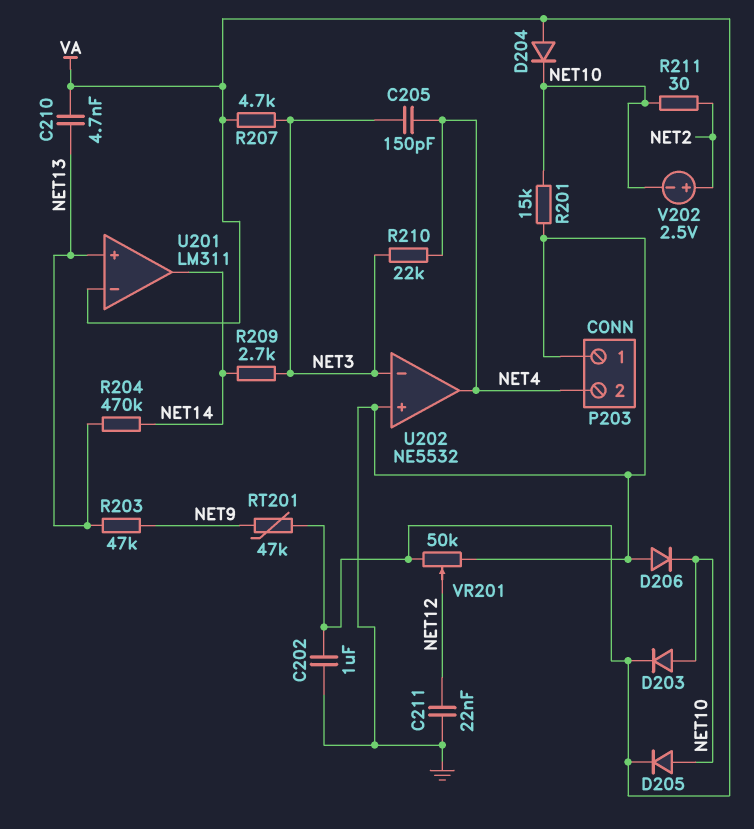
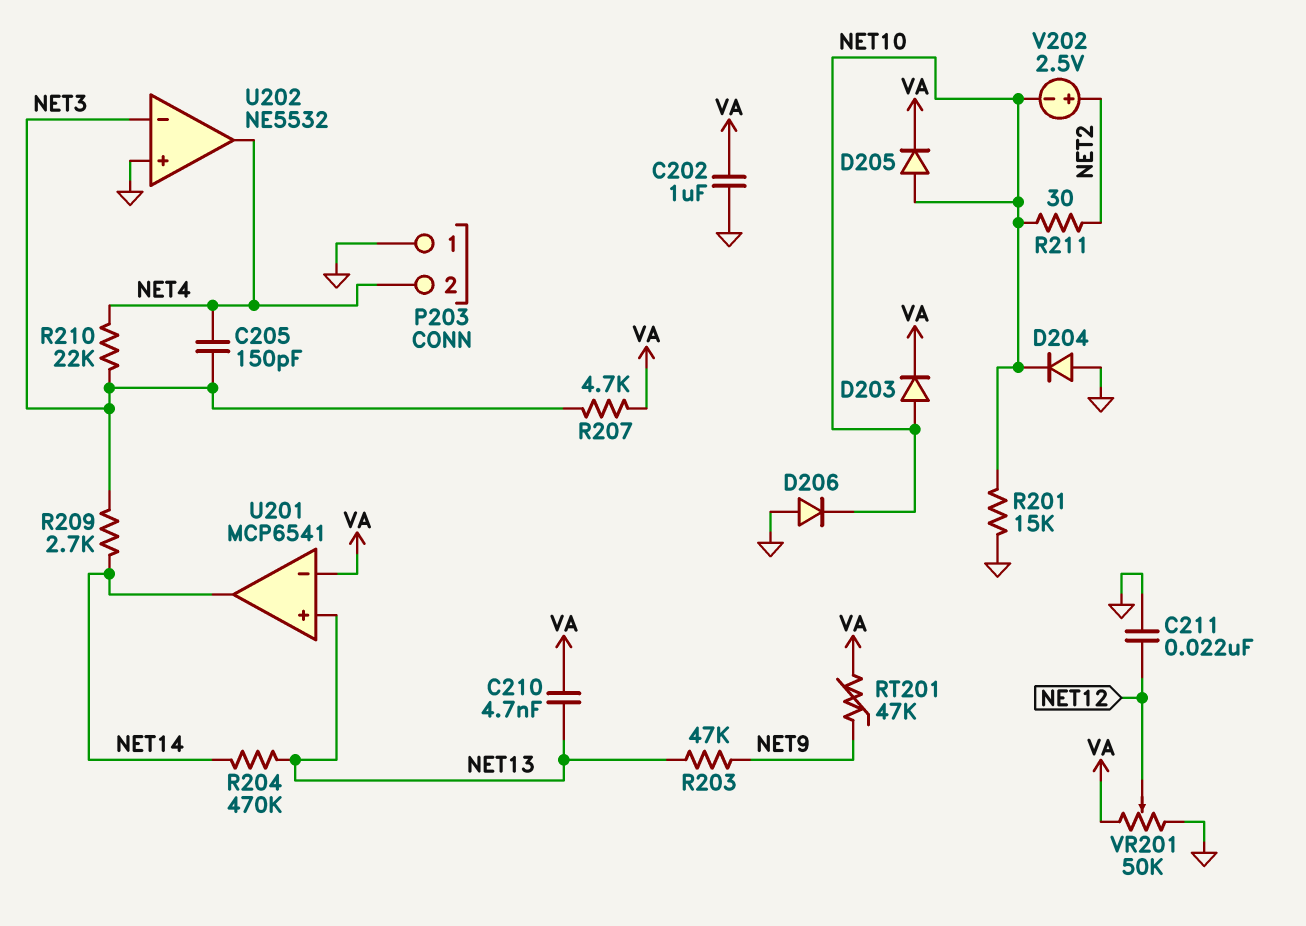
D204: diode (A VA, K NET10) -> diode (A GND, K NET10)
U201: LM311 -> MCP6541

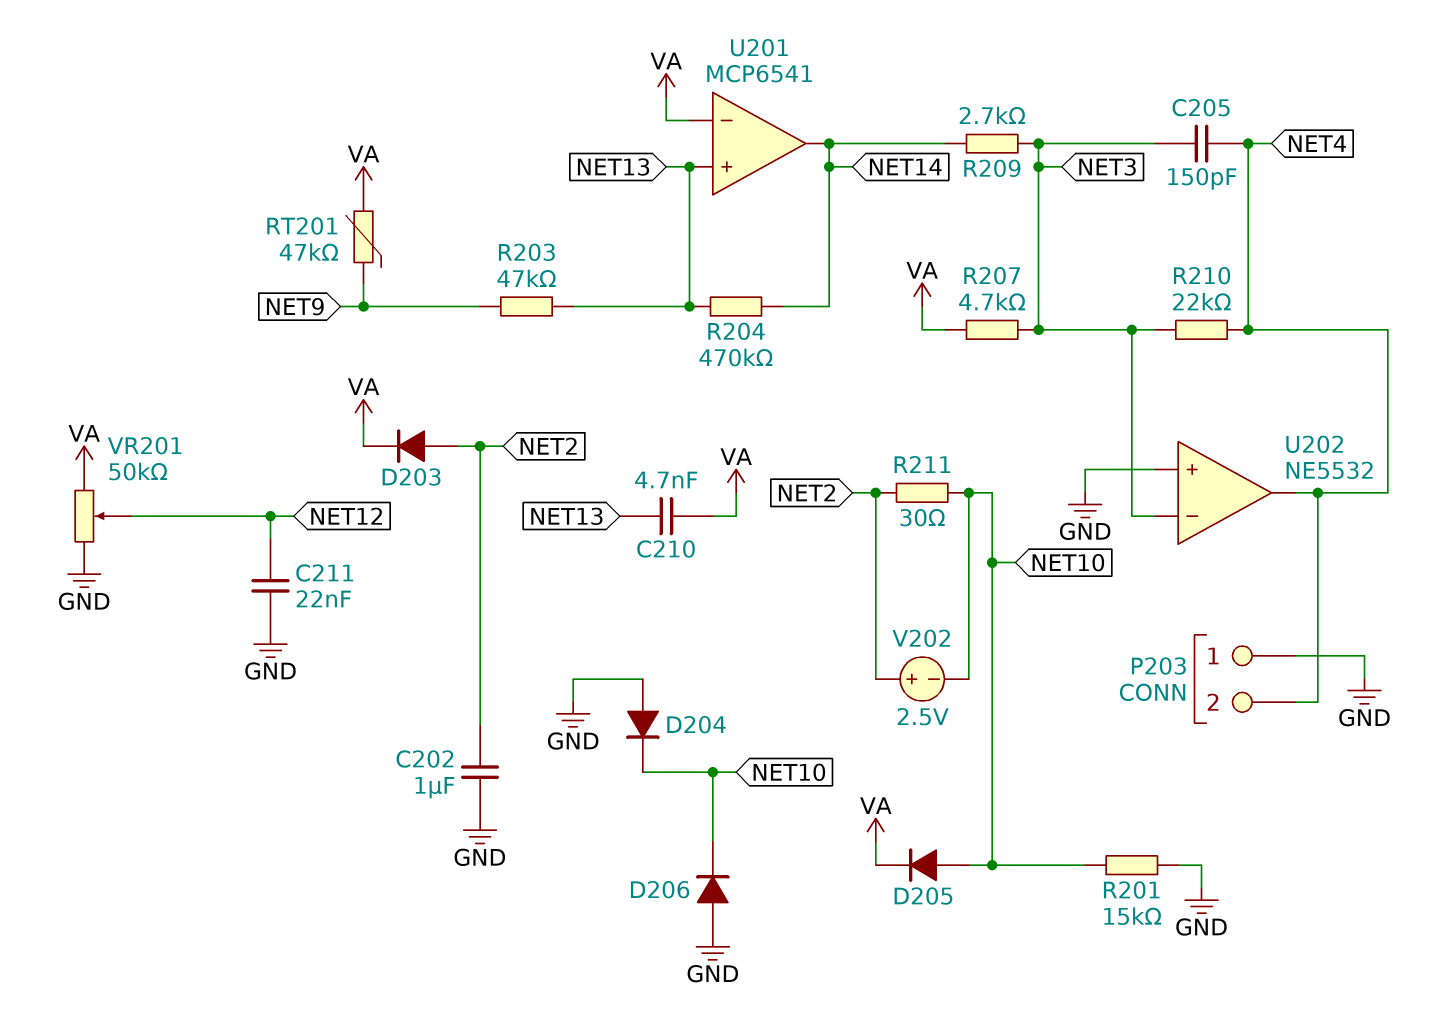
C202: 1uF (GND, VA) -> 1uF (GND, NET2)
D203: diode (A NET10, K VA) -> diode (A NET2, K VA)

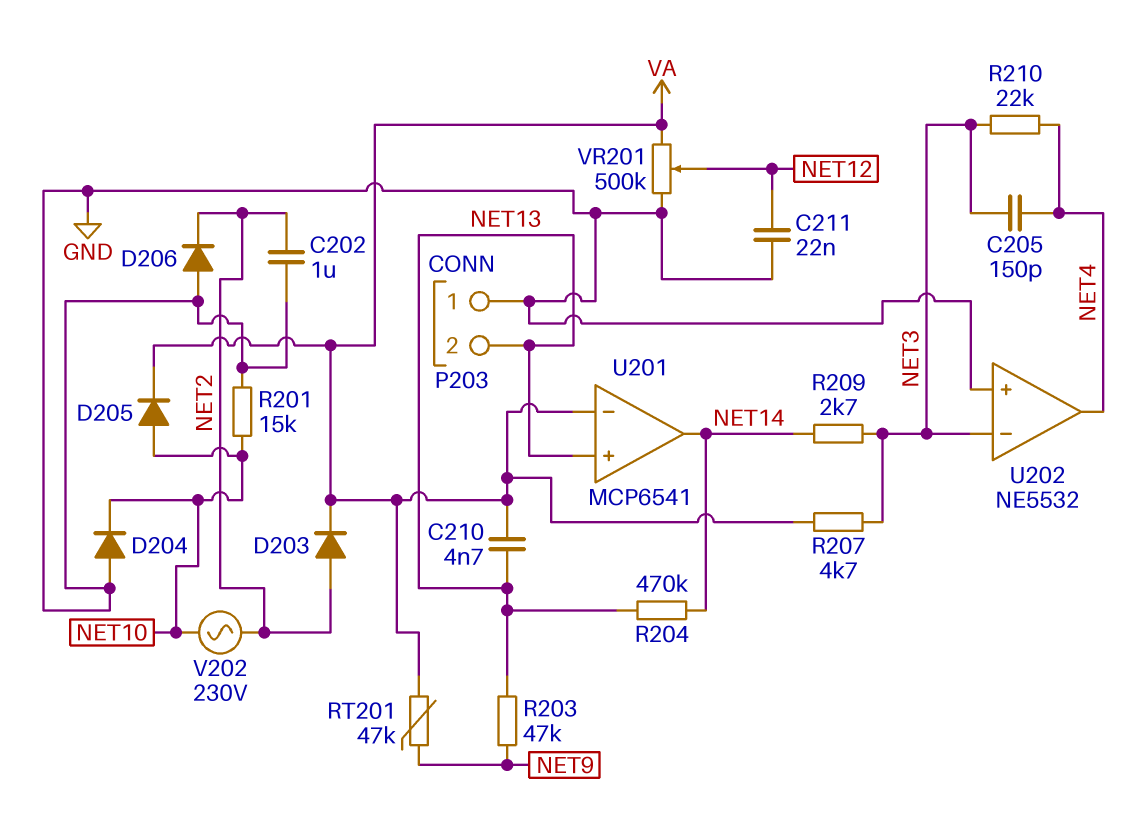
D206: diode (A GND, K NET10) -> diode (A GND, K NET2)
P203 pin 2: NET4 -> NET13
R211: 30 (NET2, NET10) -> none
V202: 2.5V (plus NET2, minus NET10) -> AC 230V (NET2, NET10)
VR201: 50k (GND, VA, wiper NET12) -> 500k (GND, VA, wiper NET12)

